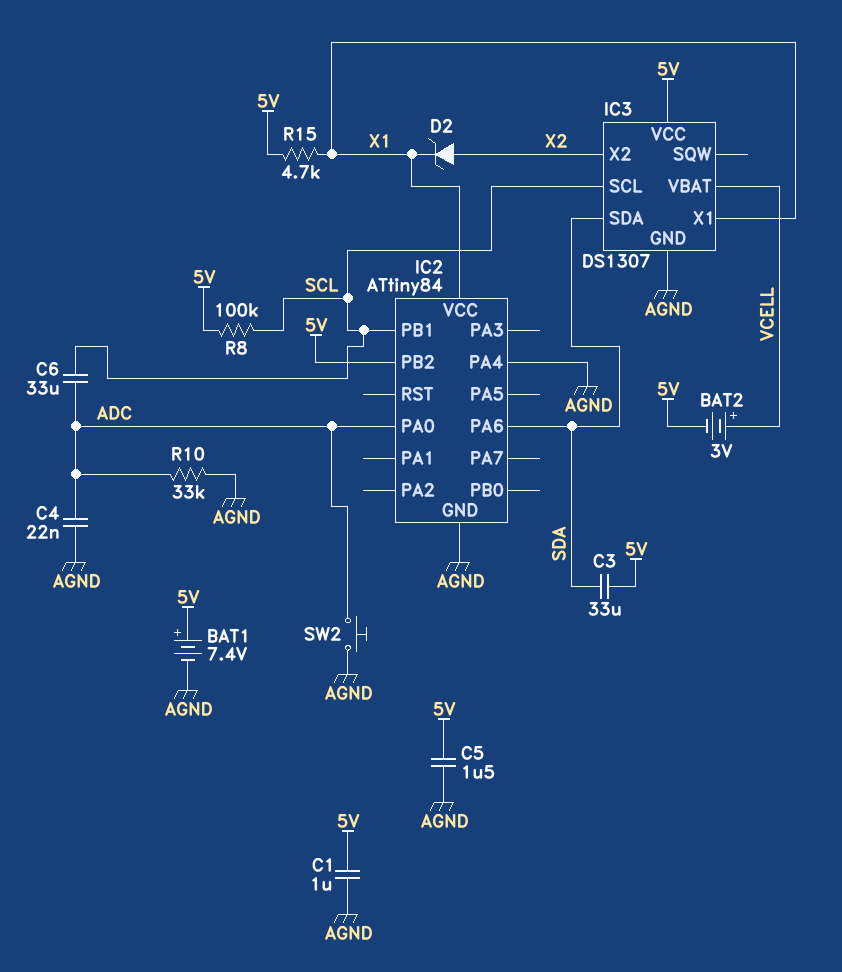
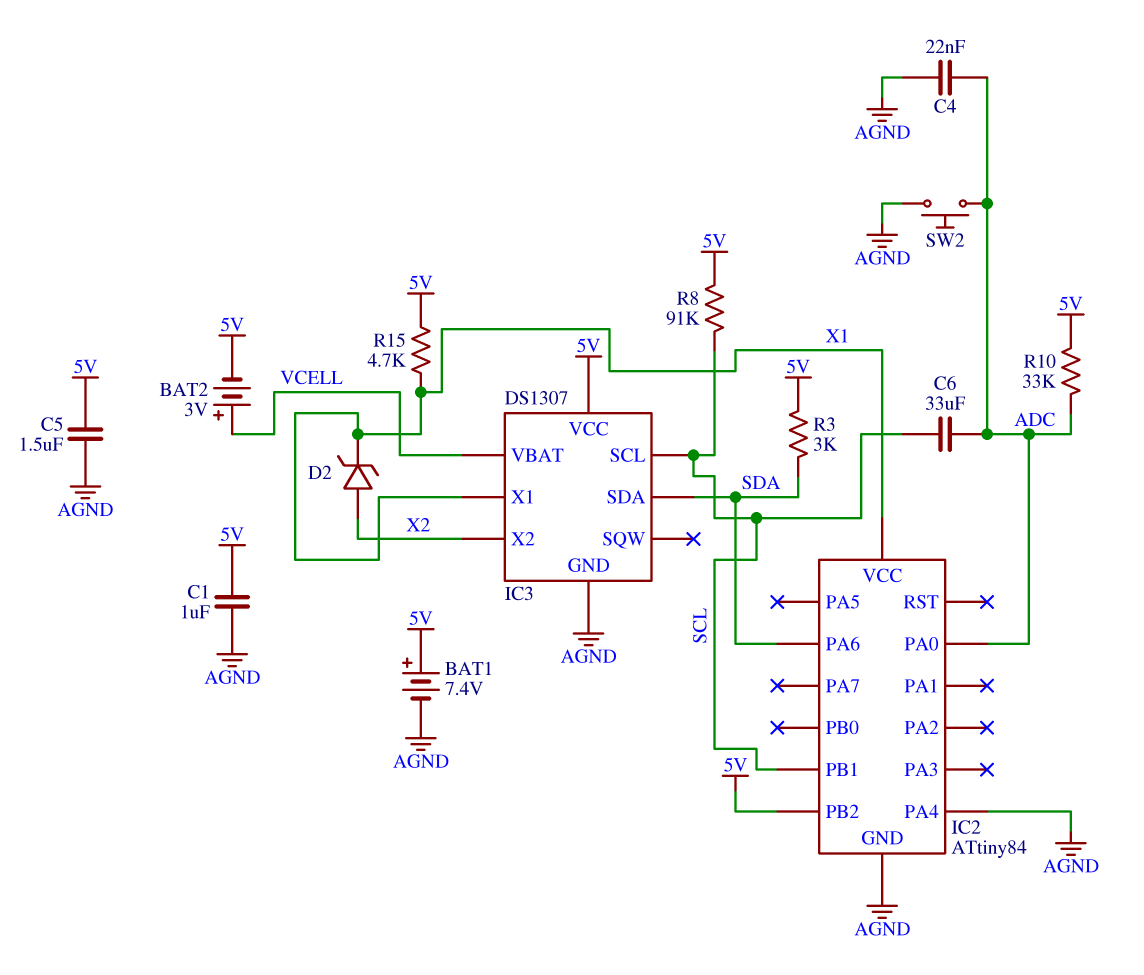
C3: 33uF (5V, SDA) -> none
R3: none -> 3k (5V, SDA)
R8: 100k (5V, SCL) -> 91k (5V, SCL)
R10: 33k (ADC, AGND) -> 33k (5V, ADC)

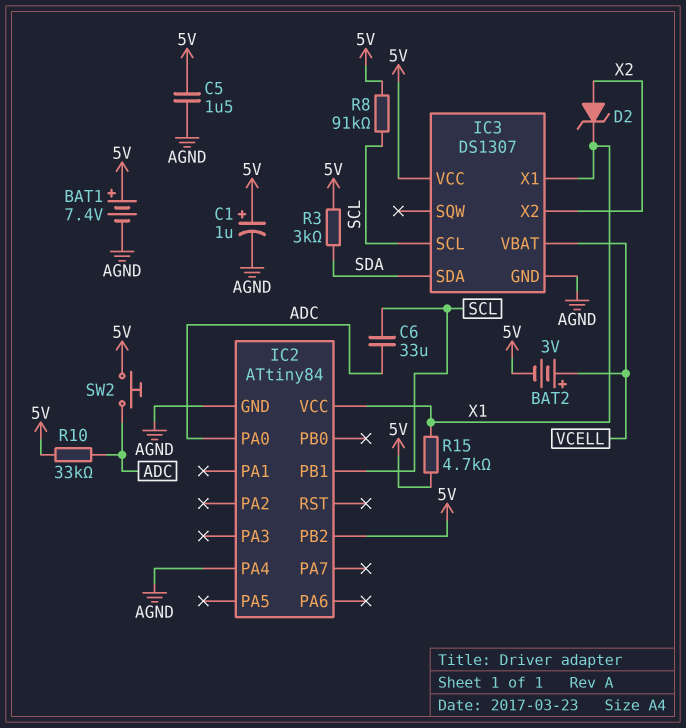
C1: 1uF (5V, AGND) -> 1uF (plus 5V, minus AGND)
C4: 22nF (ADC, AGND) -> none
IC2 pin PA6: SDA -> none
SW2: button (ADC, AGND) -> button (5V, ADC)

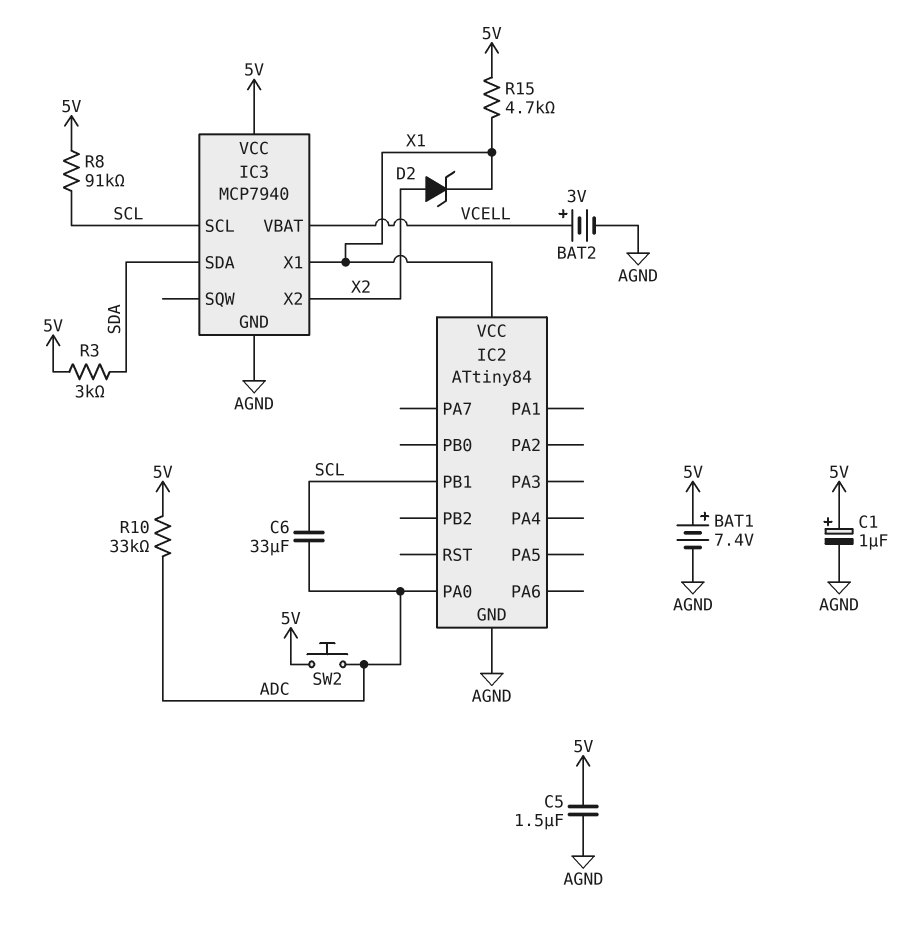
BAT2: 3V (plus VCELL, minus 5V) -> 3V (plus VCELL, minus AGND)
IC2 pin PA4: AGND -> none
IC2 pin PB2: 5V -> none
IC3: DS1307 -> MCP7940

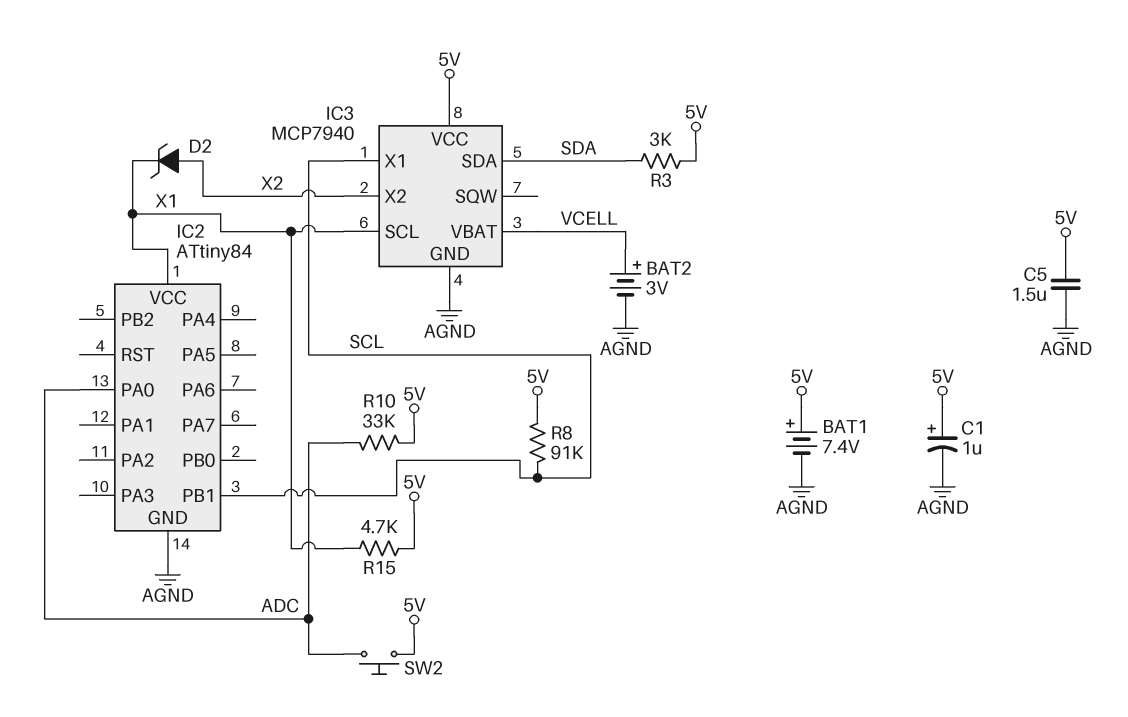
C6: 33uF (ADC, SCL) -> none
IC3 pin SCL: SCL -> X1
IC3 pin X1: X1 -> SCL

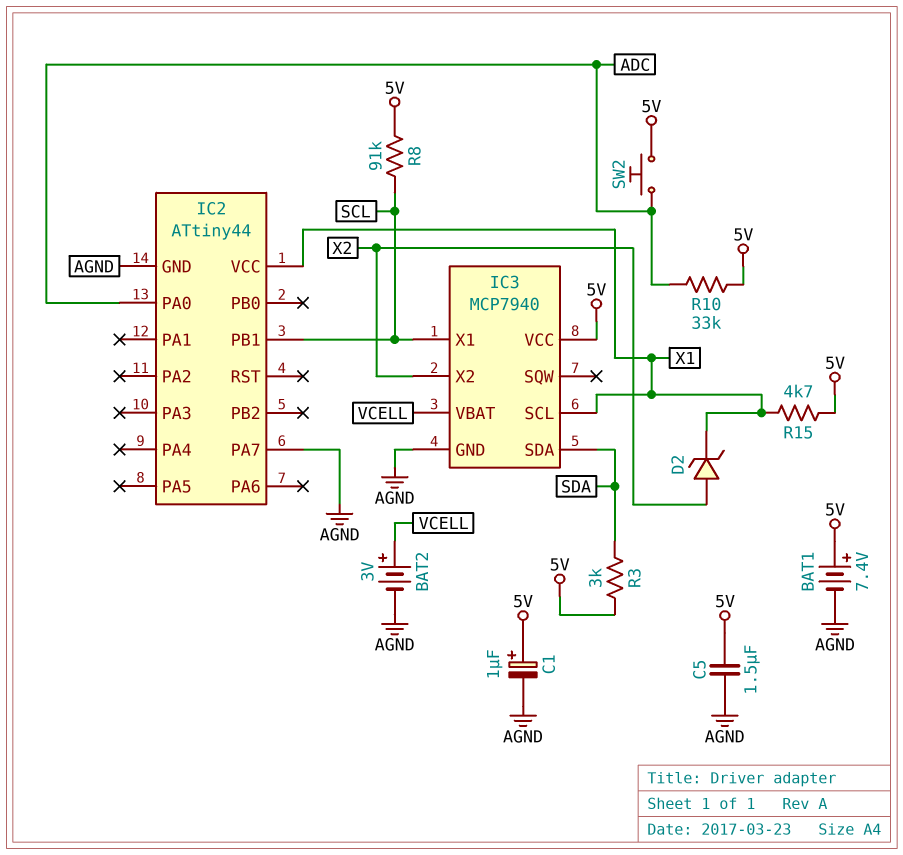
IC2: ATtiny84 -> ATtiny44
IC2 pin PA7: none -> AGND

